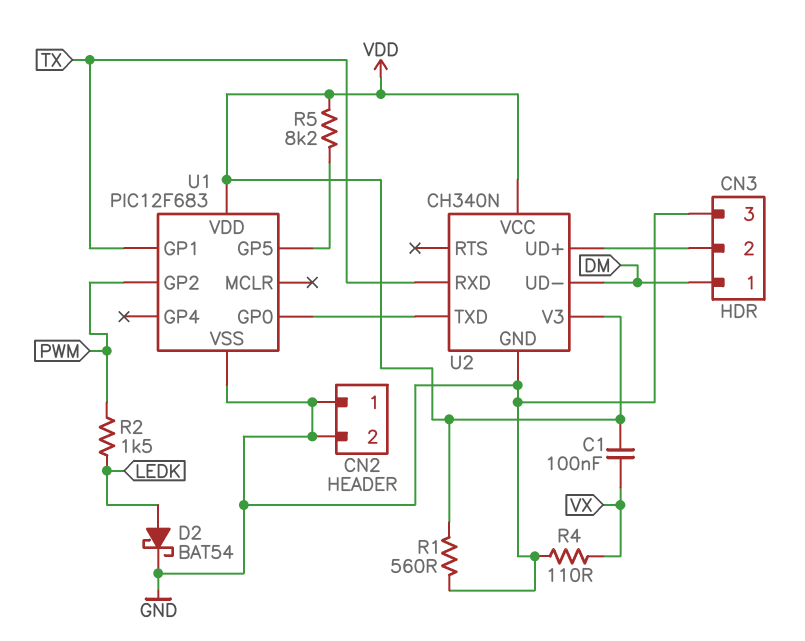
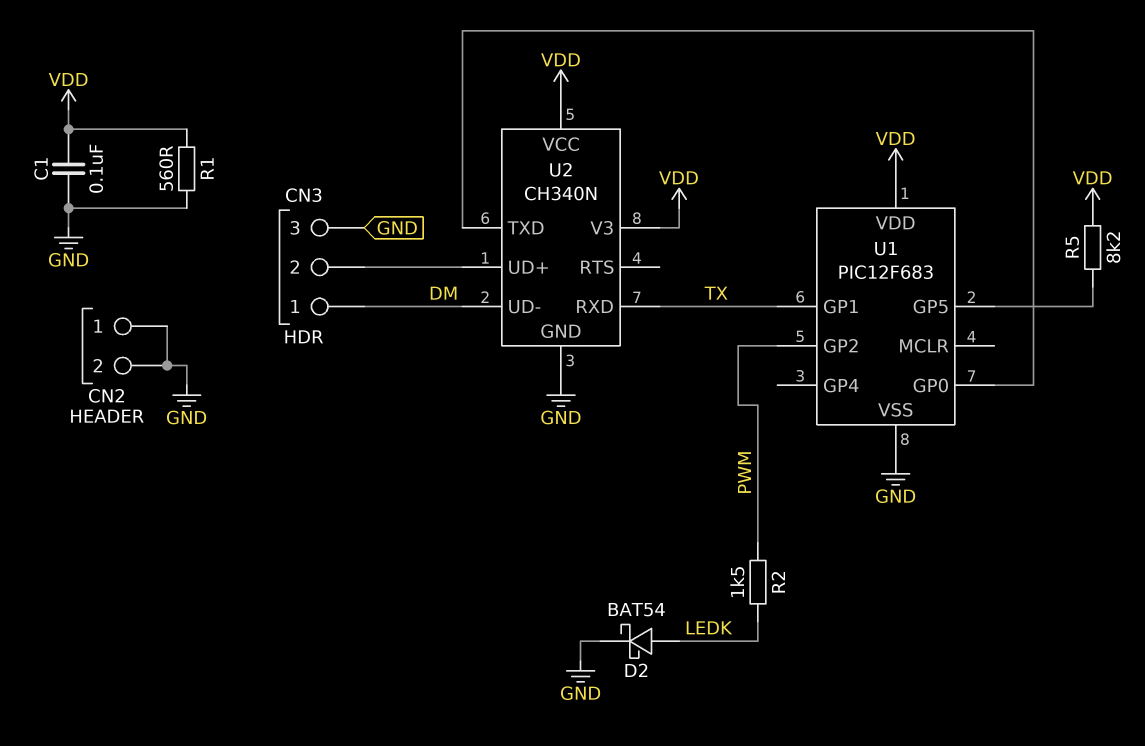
C1: 100nF (VDD, VX) -> 100nF (GND, VDD)
R4: 110 (GND, VX) -> none

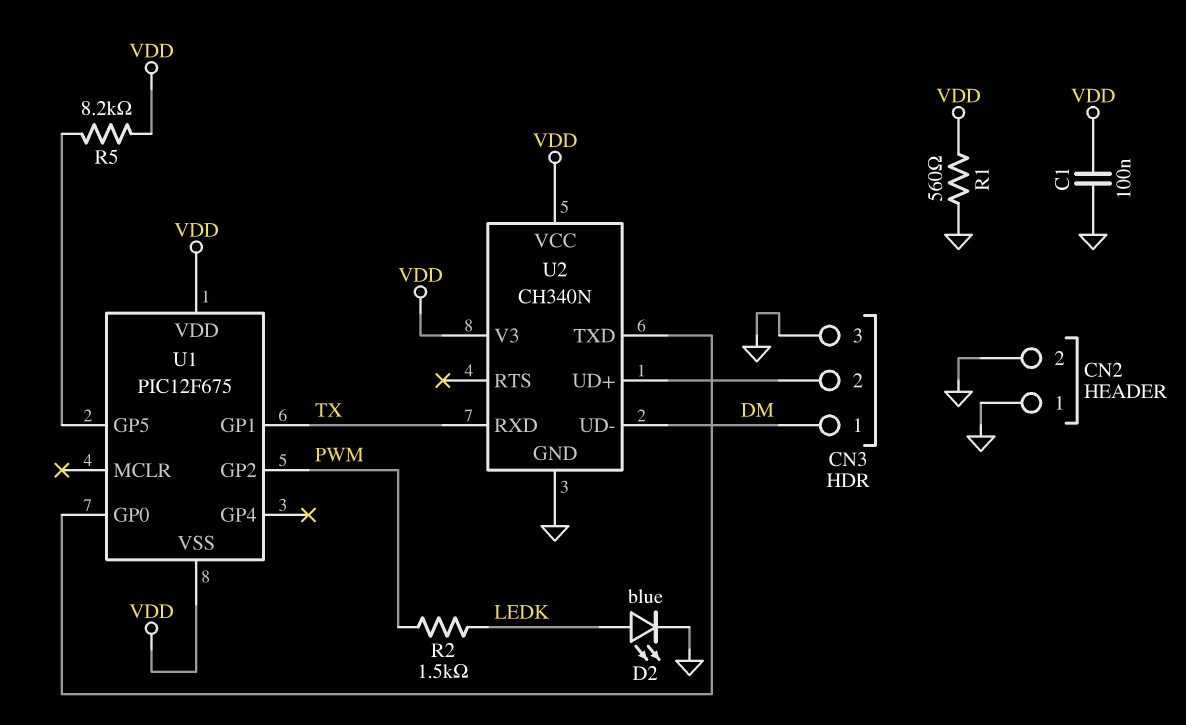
D2: schottky BAT54 (A LEDK, K GND) -> LED blue (A LEDK, K GND)
U1: PIC12F683 -> PIC12F675
U1 pin VSS: GND -> VDD

